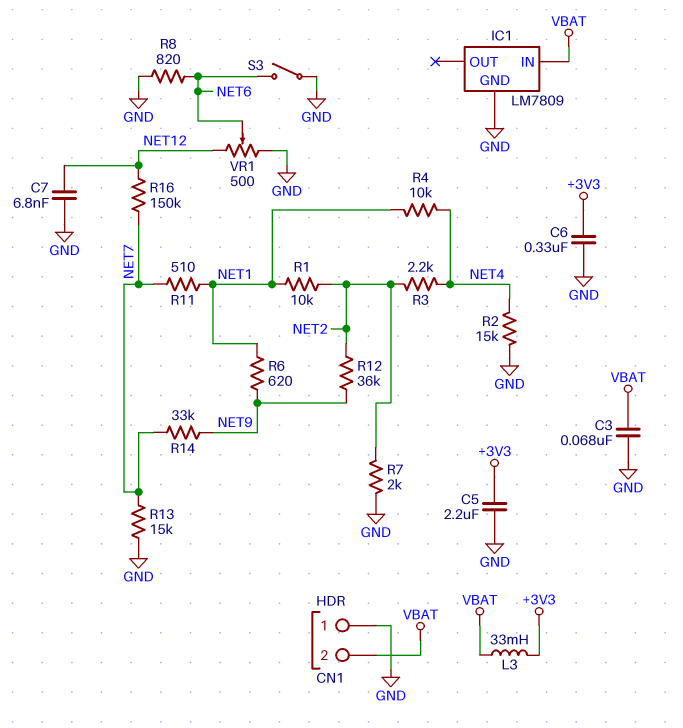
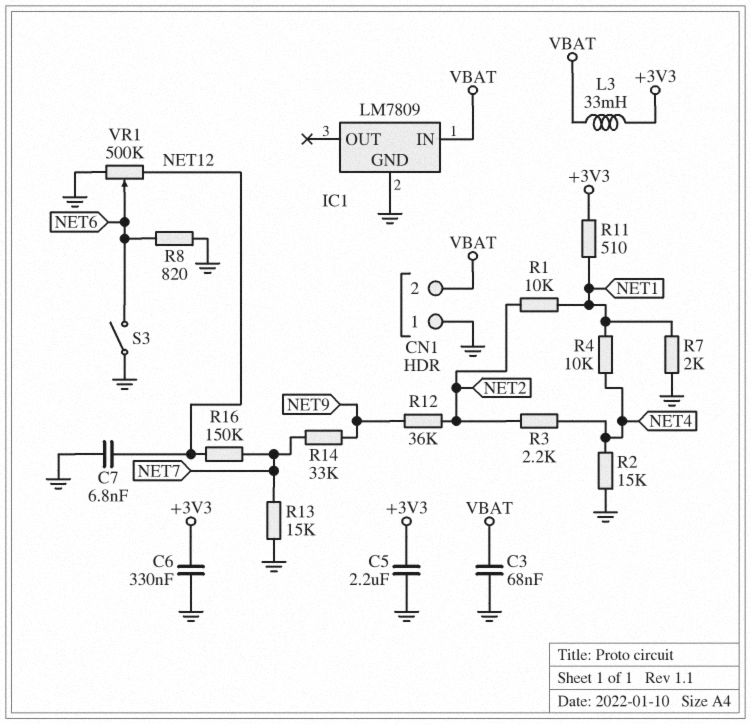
R6: 620 (NET1, NET9) -> none
R7: 2k (GND, NET2) -> 2k (GND, NET1)
R11: 510 (NET1, NET7) -> 510 (+3V3, NET1)
VR1: 500 (GND, NET12, wiper NET6) -> 500k (GND, NET12, wiper NET6)

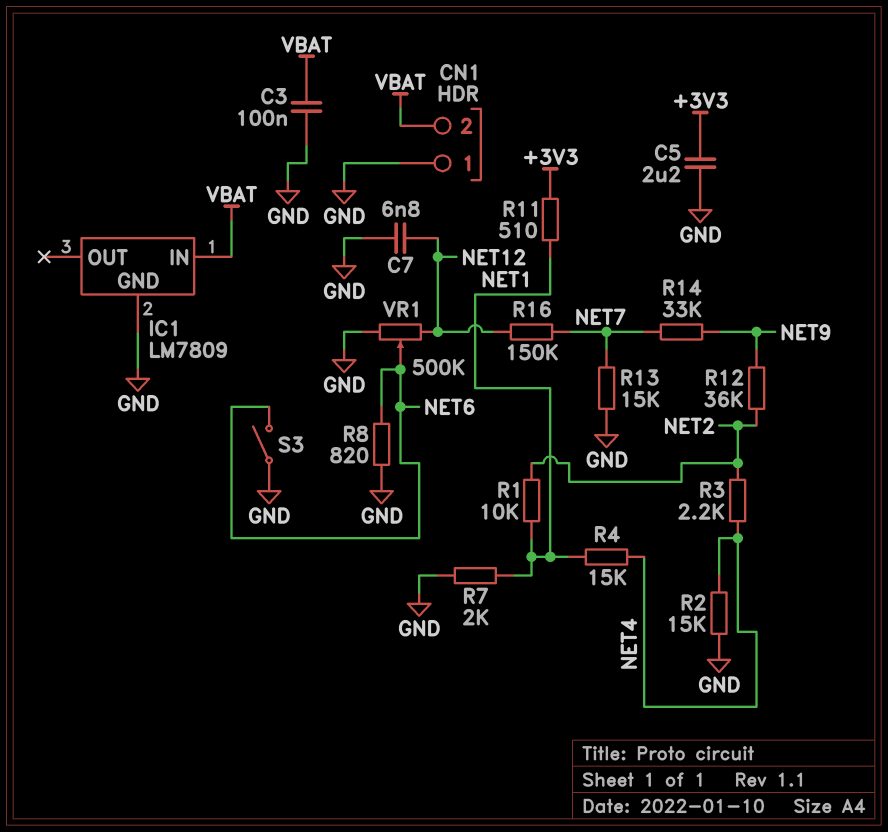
C3: 68nF (GND, VBAT) -> 100nF (GND, VBAT)
C6: 330nF (+3V3, GND) -> none
L3: 33mH (+3V3, VBAT) -> none
R4: 10k (NET1, NET4) -> 15k (NET1, NET4)

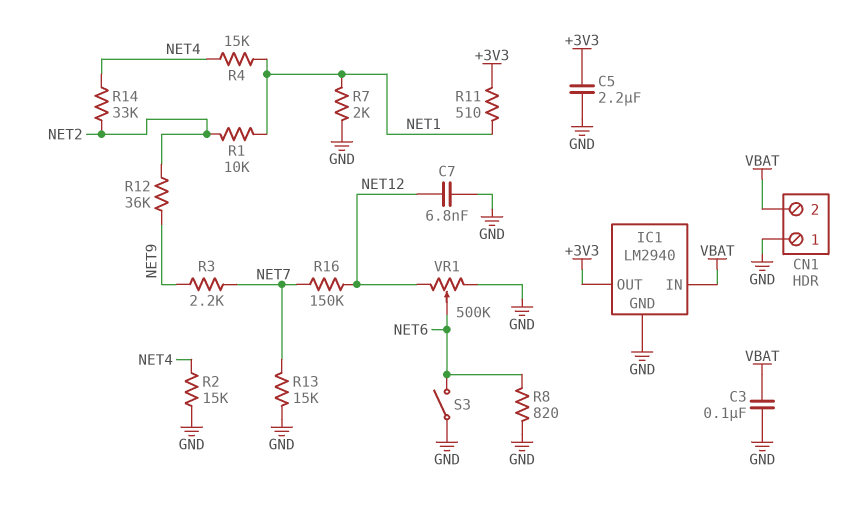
IC1: LM7809 -> LM2940
IC1 pin OUT: none -> +3V3
R3: 2.2k (NET2, NET4) -> 2.2k (NET7, NET9)
R14: 33k (NET7, NET9) -> 33k (NET2, NET4)

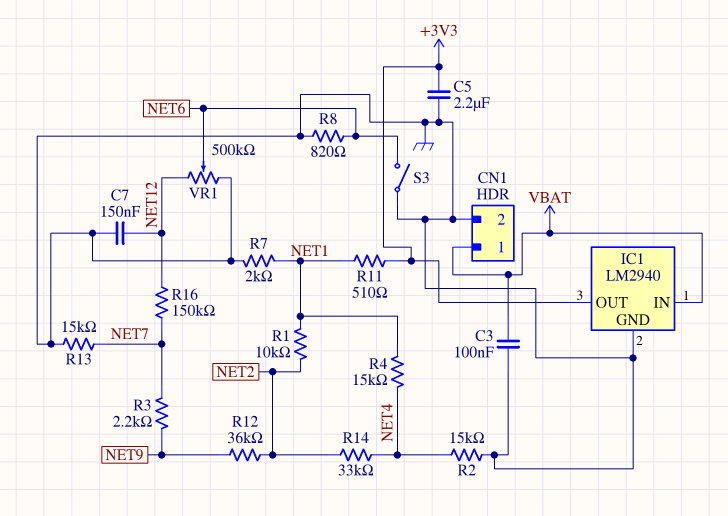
C7: 6.8nF (GND, NET12) -> 150nF (GND, NET12)
CN1 pin 1: GND -> VBAT
CN1 pin 2: VBAT -> GND

